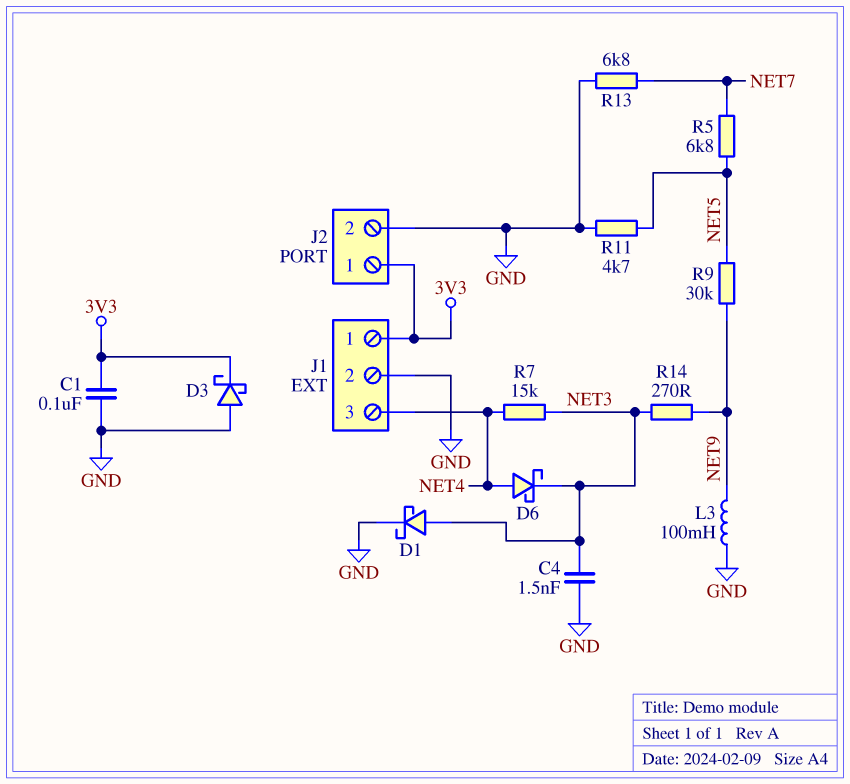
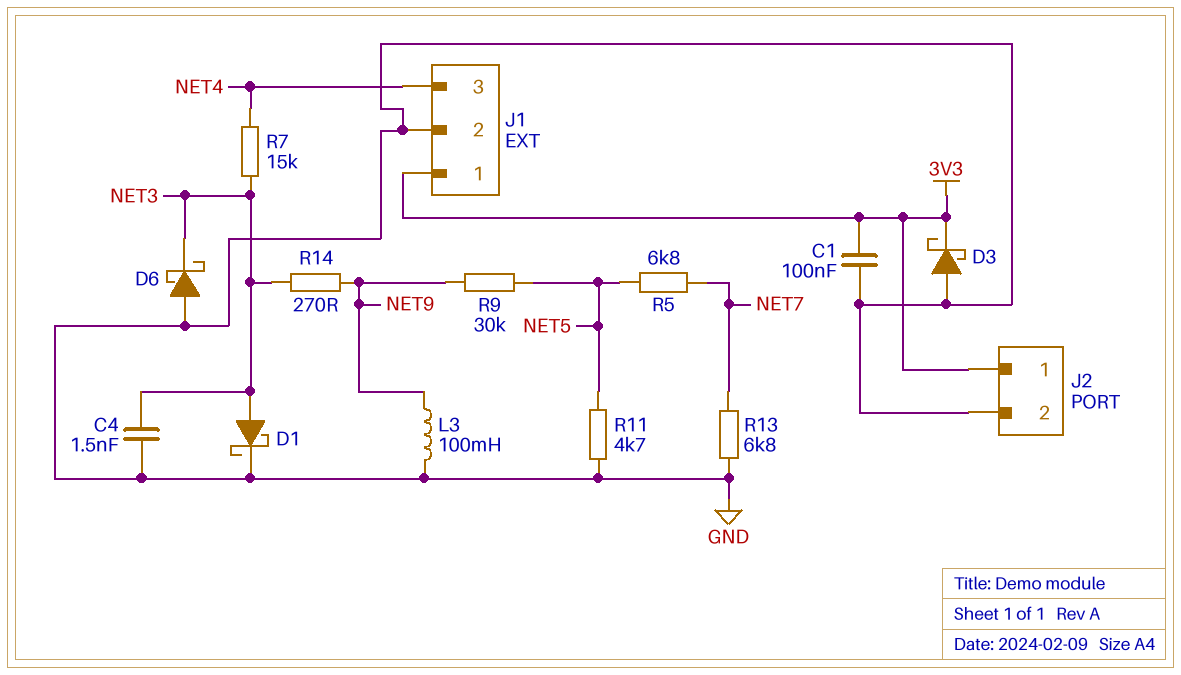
D6: schottky (A NET4, K NET3) -> schottky (A GND, K NET3)

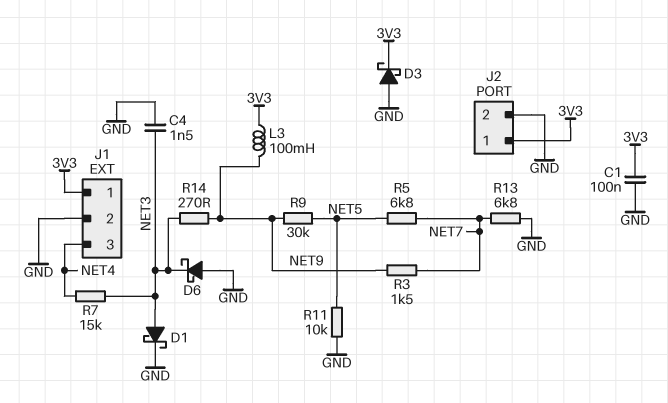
L3: 100mH (GND, NET9) -> 100mH (3V3, NET9)
R3: none -> 1.5k (NET7, NET9)
R11: 4.7k (GND, NET5) -> 10k (GND, NET5)

